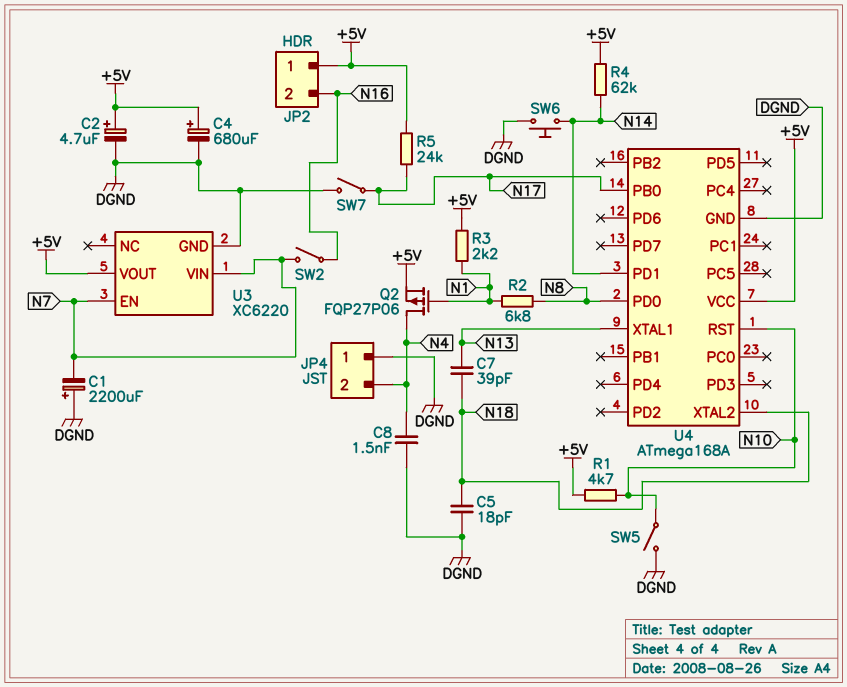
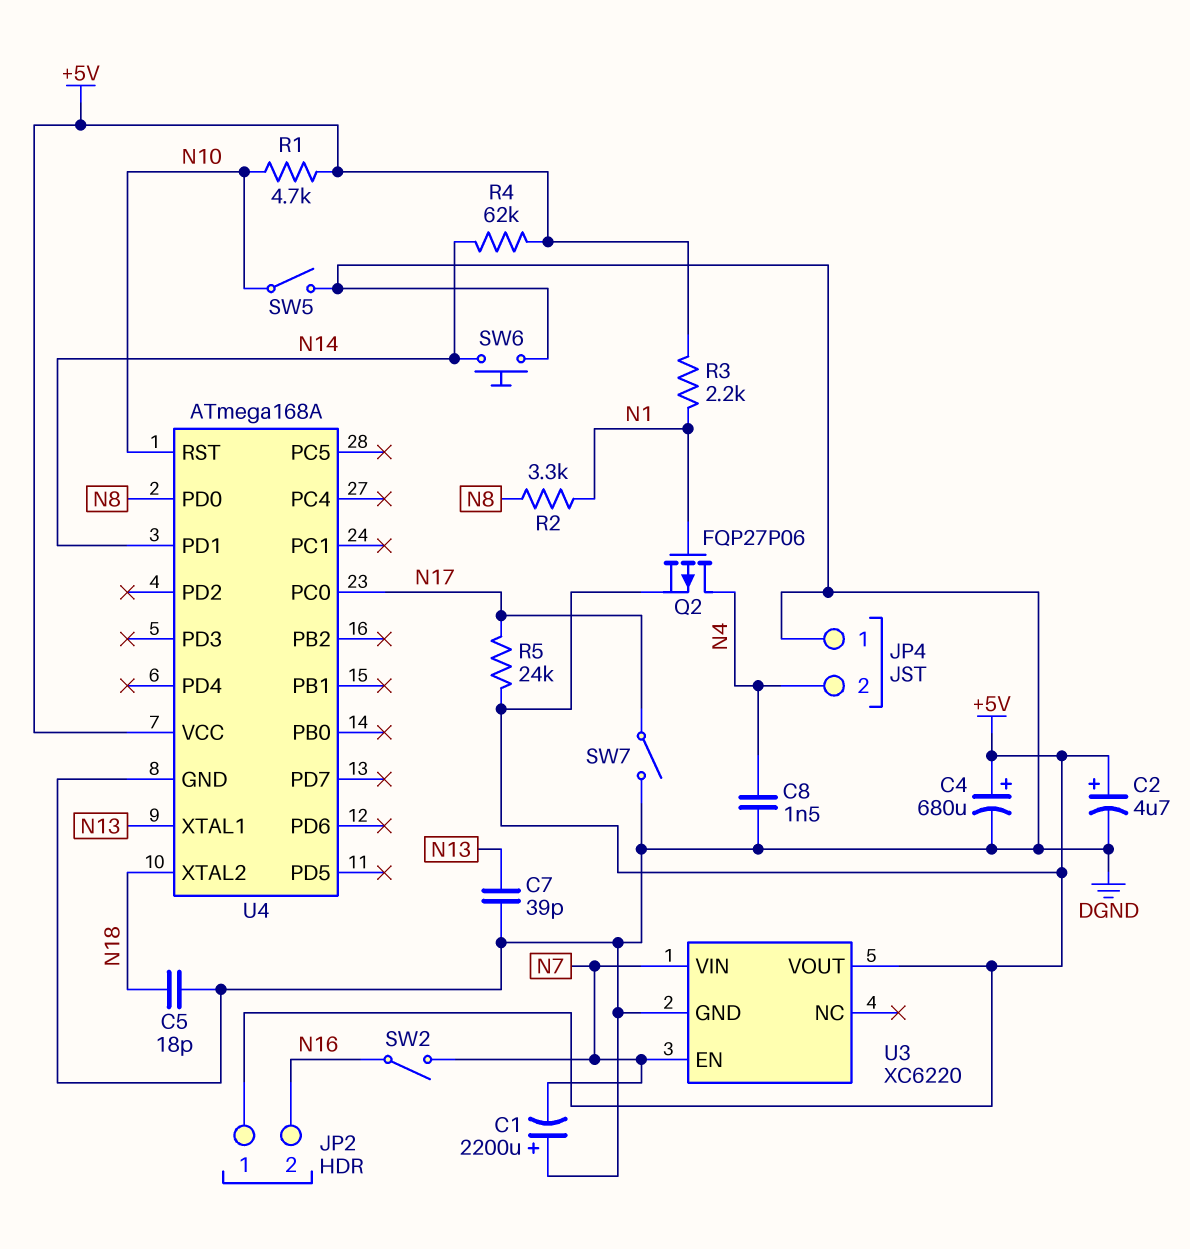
C7: 39pF (N13, N18) -> 39pF (DGND, N13)
R2: 6.8k (N1, N8) -> 3.3k (N1, N8)
U4 pin PB0: N17 -> none
U4 pin PC0: none -> N17

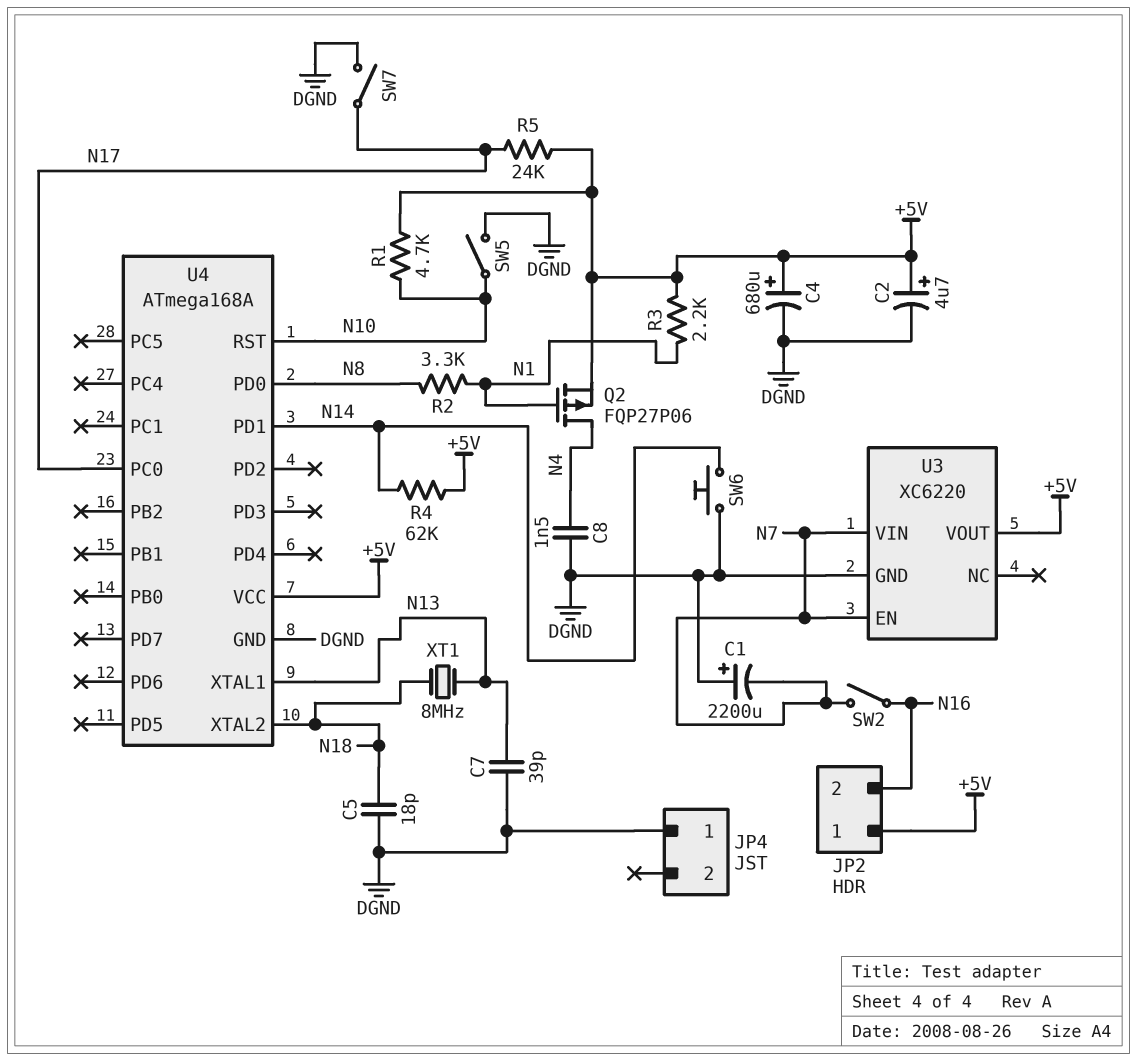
JP4 pin 2: N4 -> none
XT1: none -> 8MHz (N13, N18)

